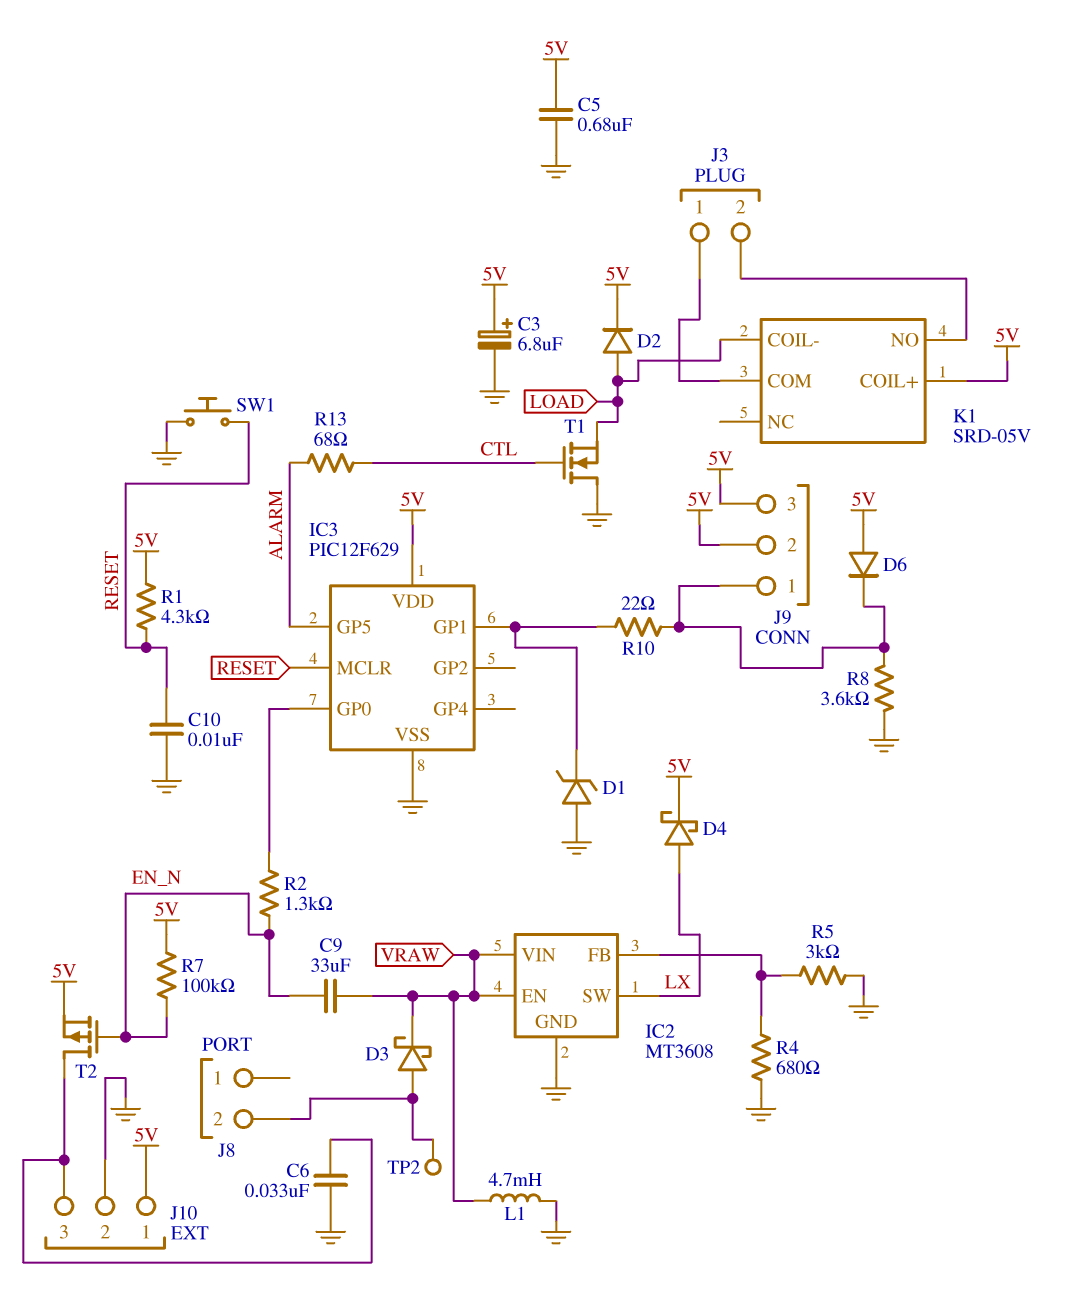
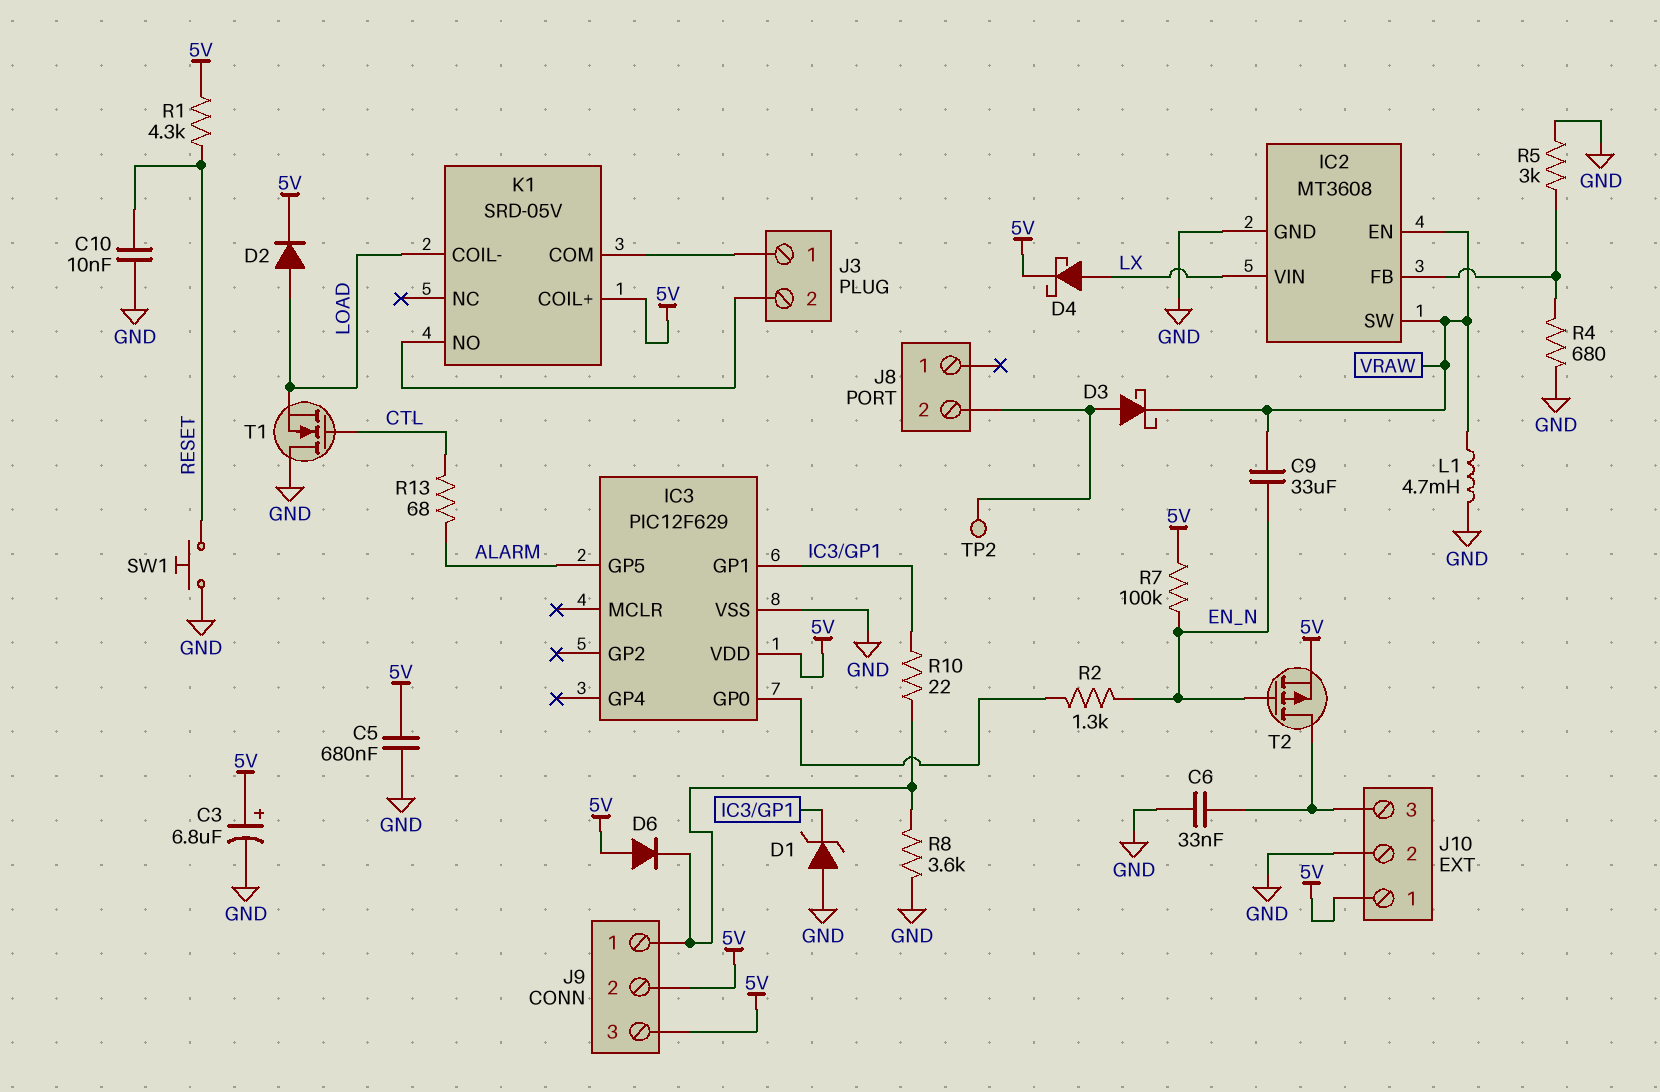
IC2 pin SW: LX -> VRAW
IC2 pin VIN: VRAW -> LX
IC3 pin MCLR: RESET -> none

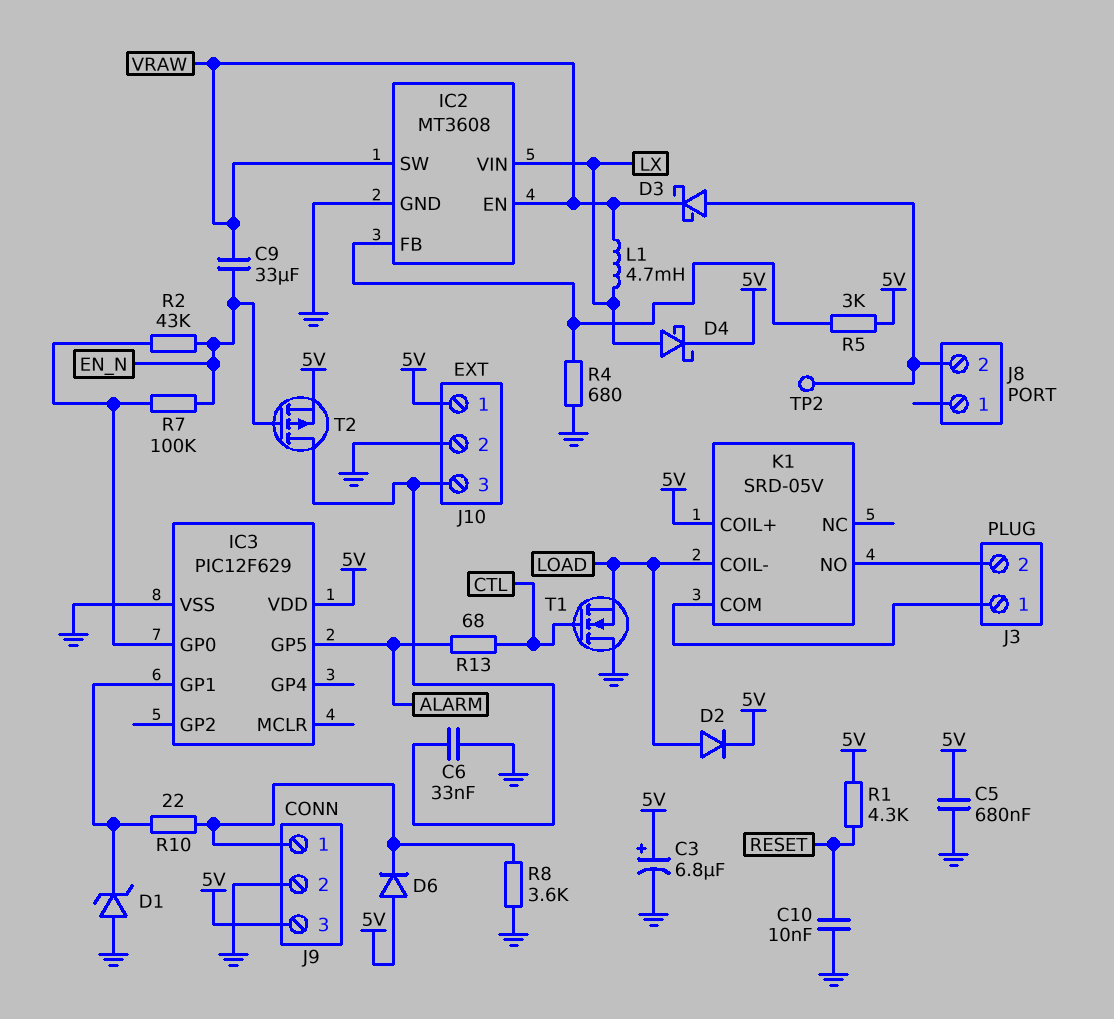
J9 pin 2: 5V -> GND
L1: 4.7mH (GND, VRAW) -> 4.7mH (LX, VRAW)
R2: 1.3k (EN_N, IC3/GP0) -> 43k (EN_N, IC3/GP0)
R5: 3k (GND, IC2/FB) -> 3k (5V, IC2/FB)
R7: 100k (5V, EN_N) -> 100k (EN_N, IC3/GP0)
SW1: button (GND, RESET) -> none

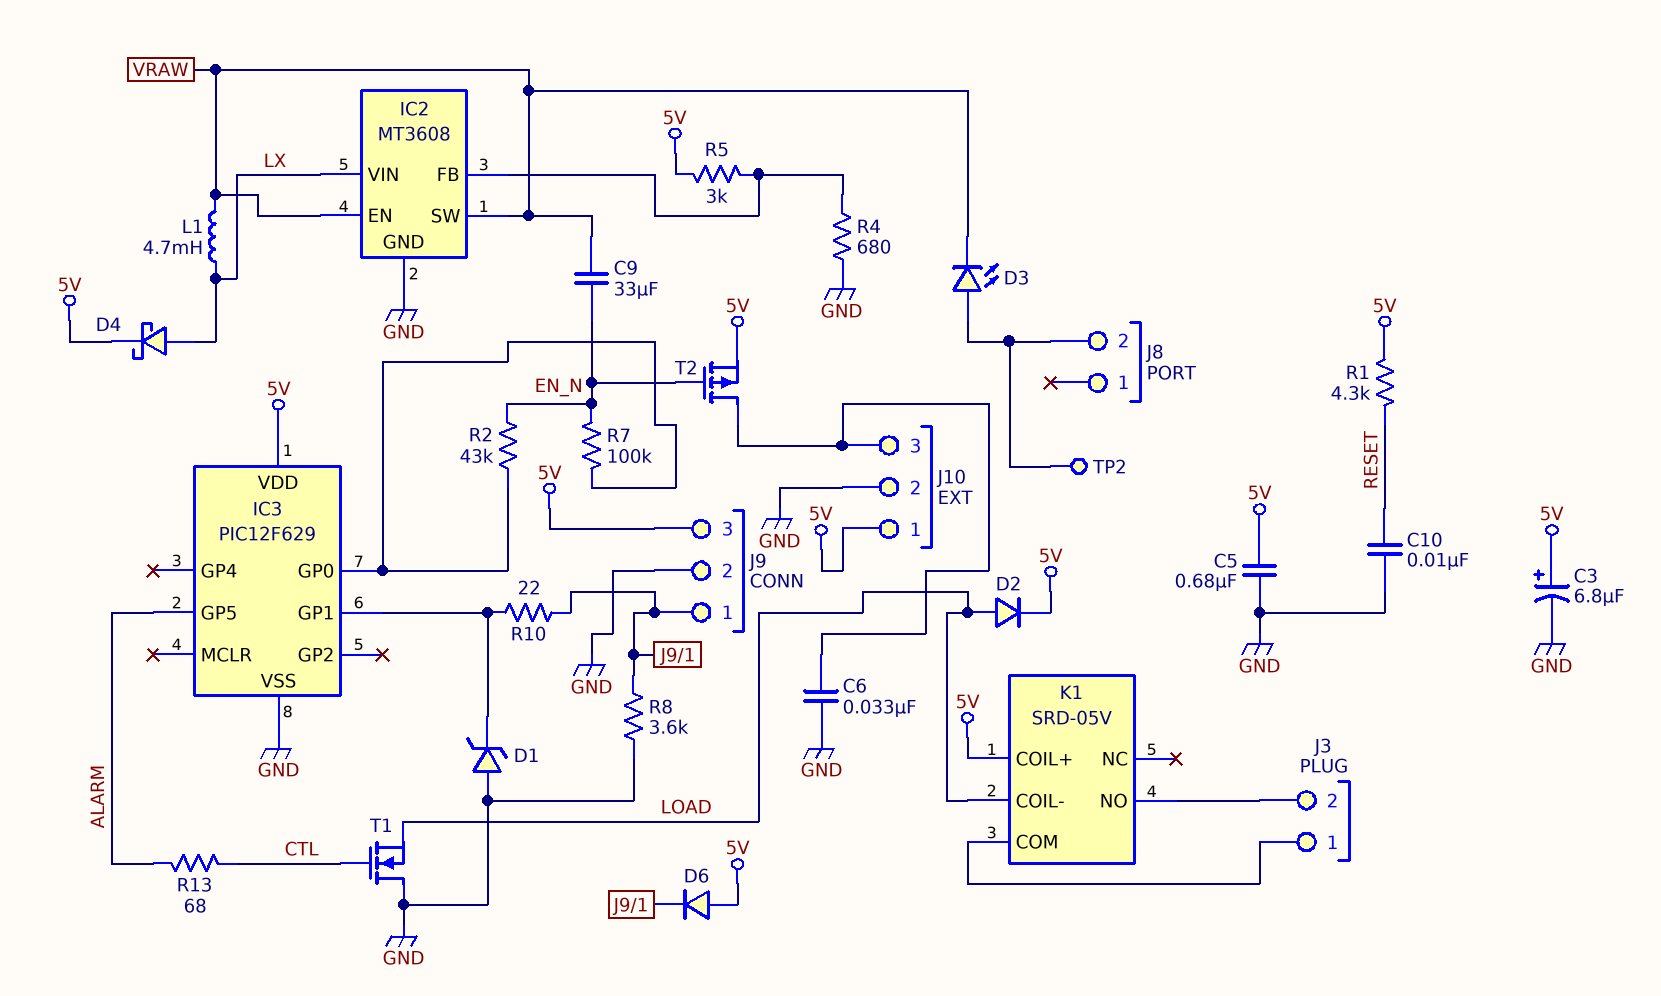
D3: schottky (A J8/2, K VRAW) -> LED (A J8/2, K VRAW)

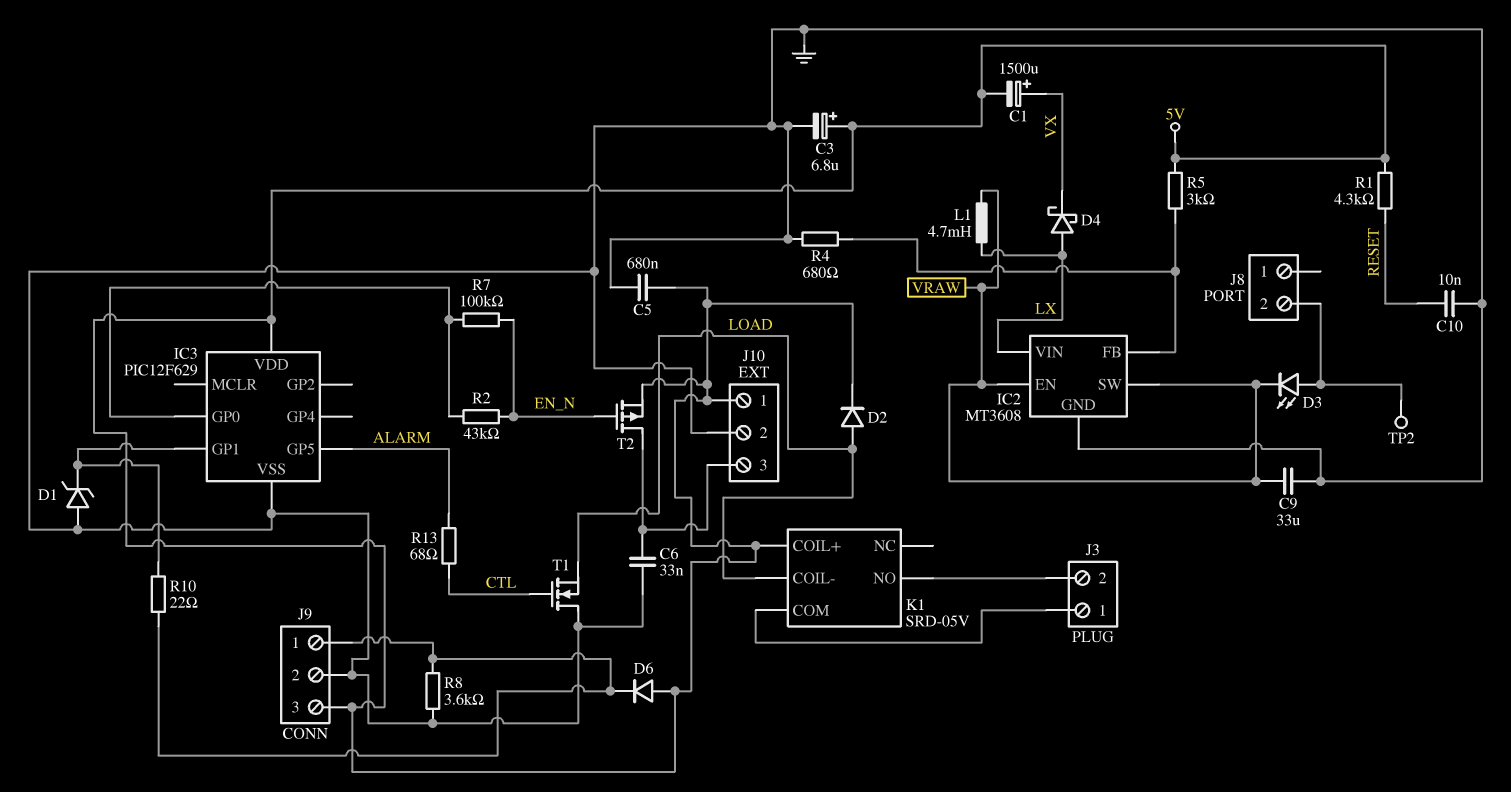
C1: none -> 1500uF (plus VX, minus 5V)
C9: 33uF (EN_N, VRAW) -> 33uF (GND, VRAW)
D4: schottky (A LX, K 5V) -> schottky (A LX, K VX)

